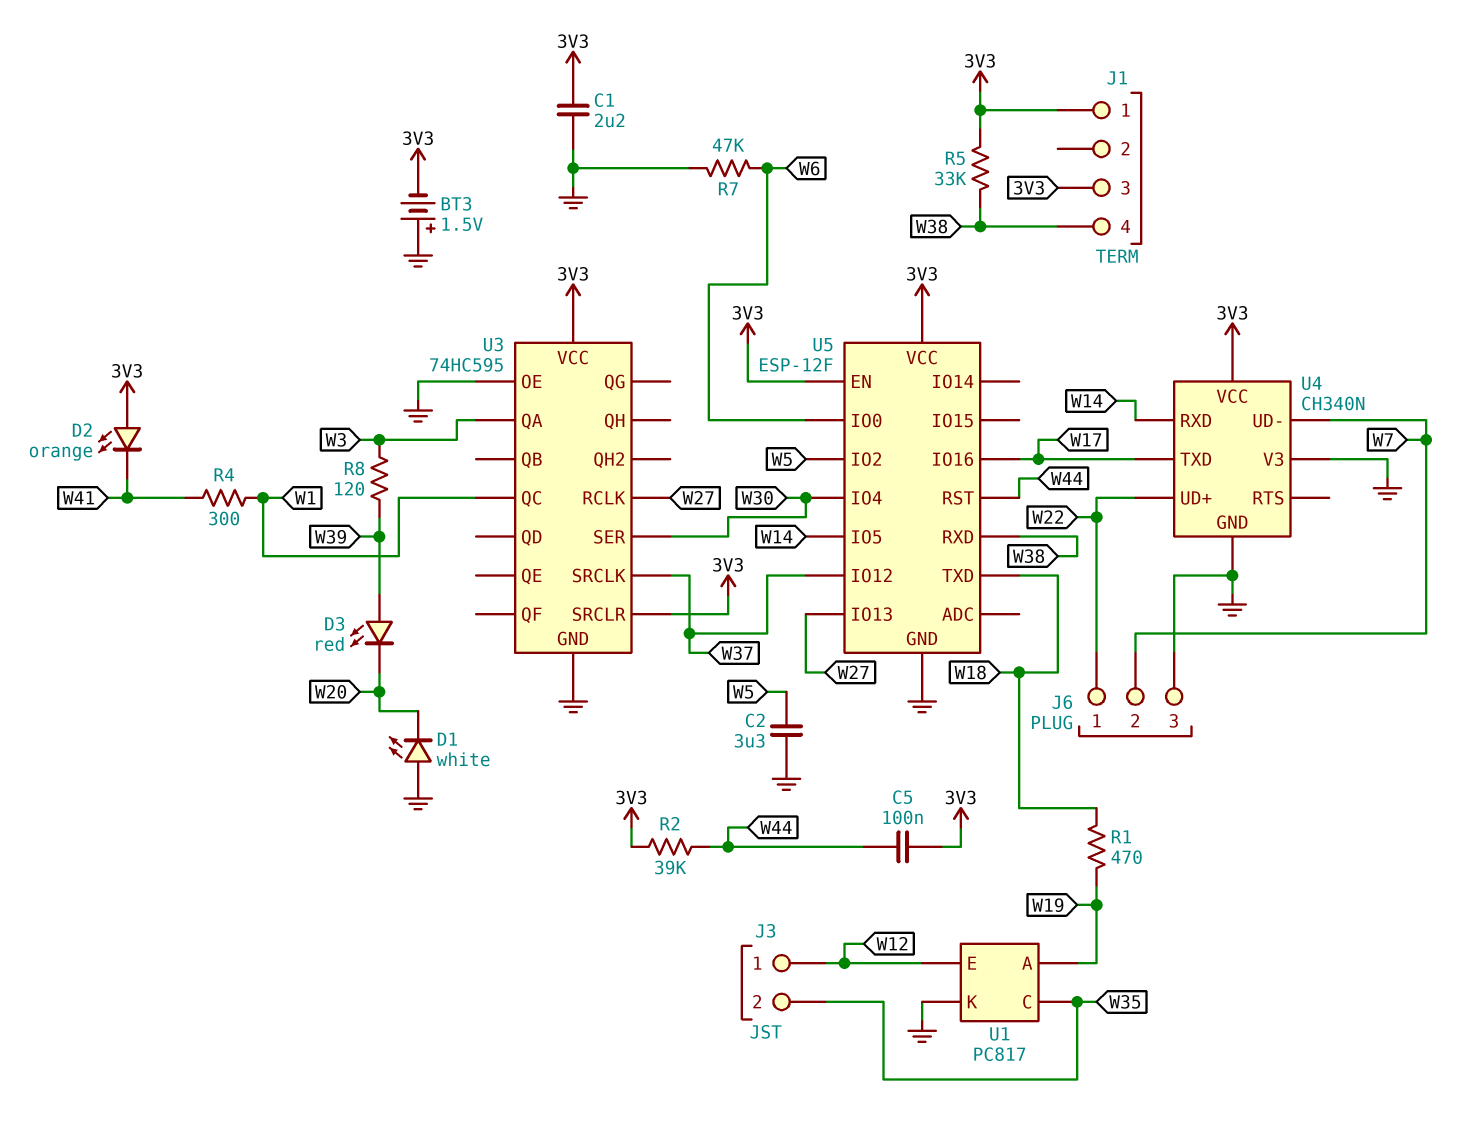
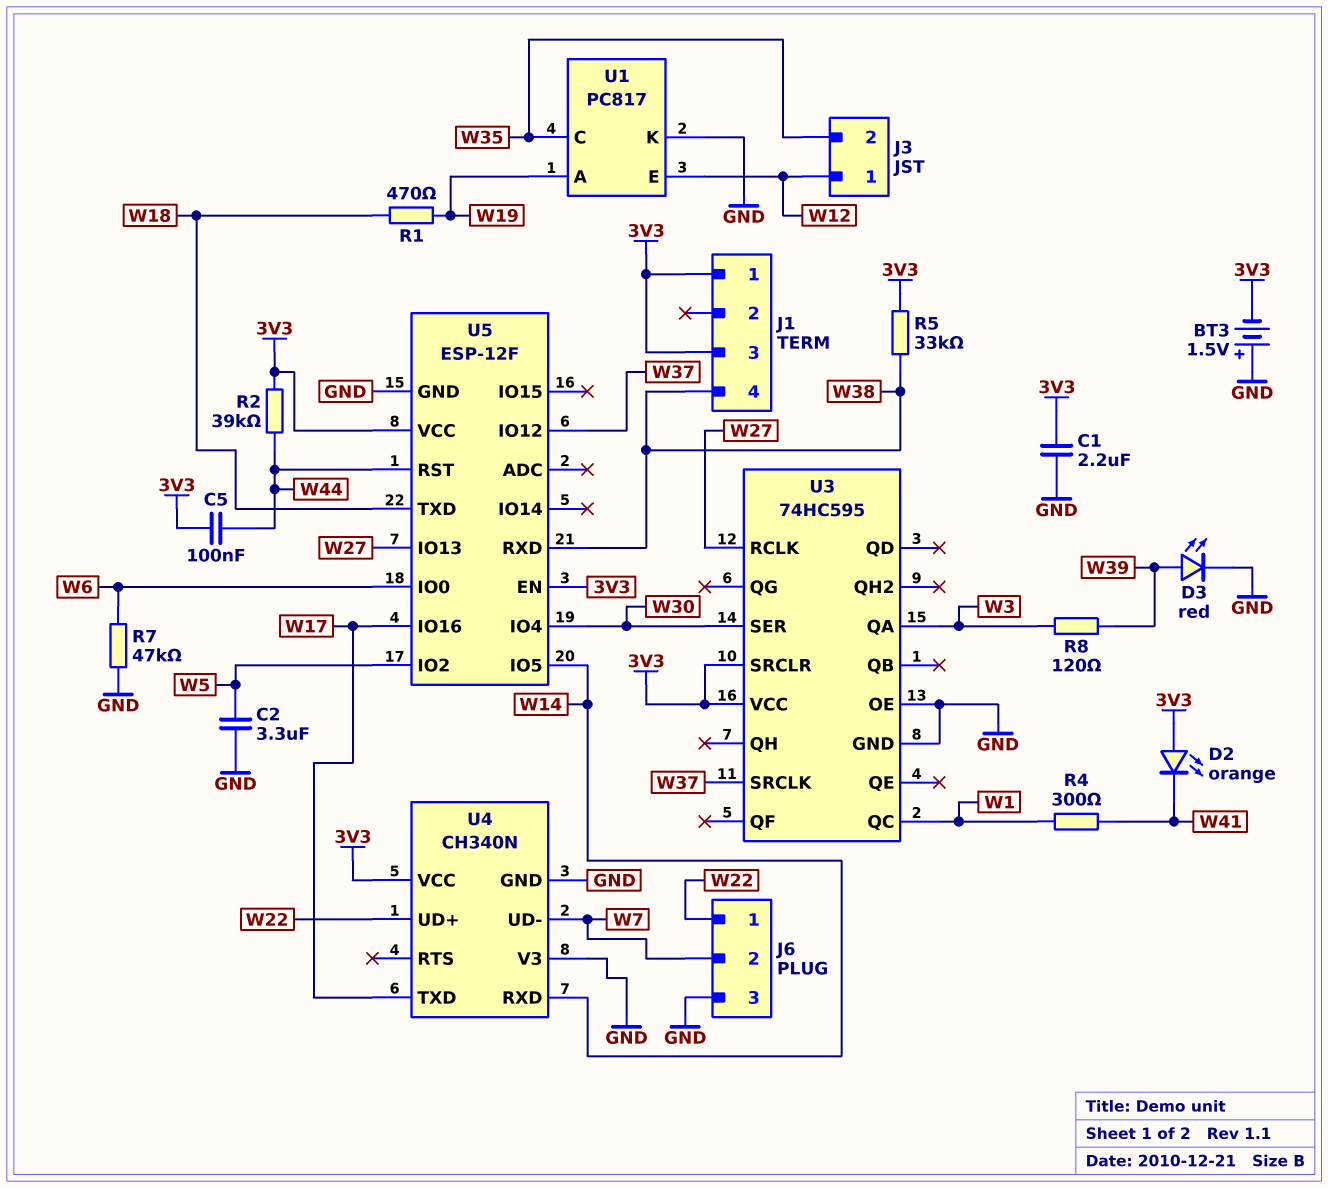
D1: LED white (A GND, K W20) -> none
D3: LED red (A W39, K W20) -> LED red (A W39, K GND)

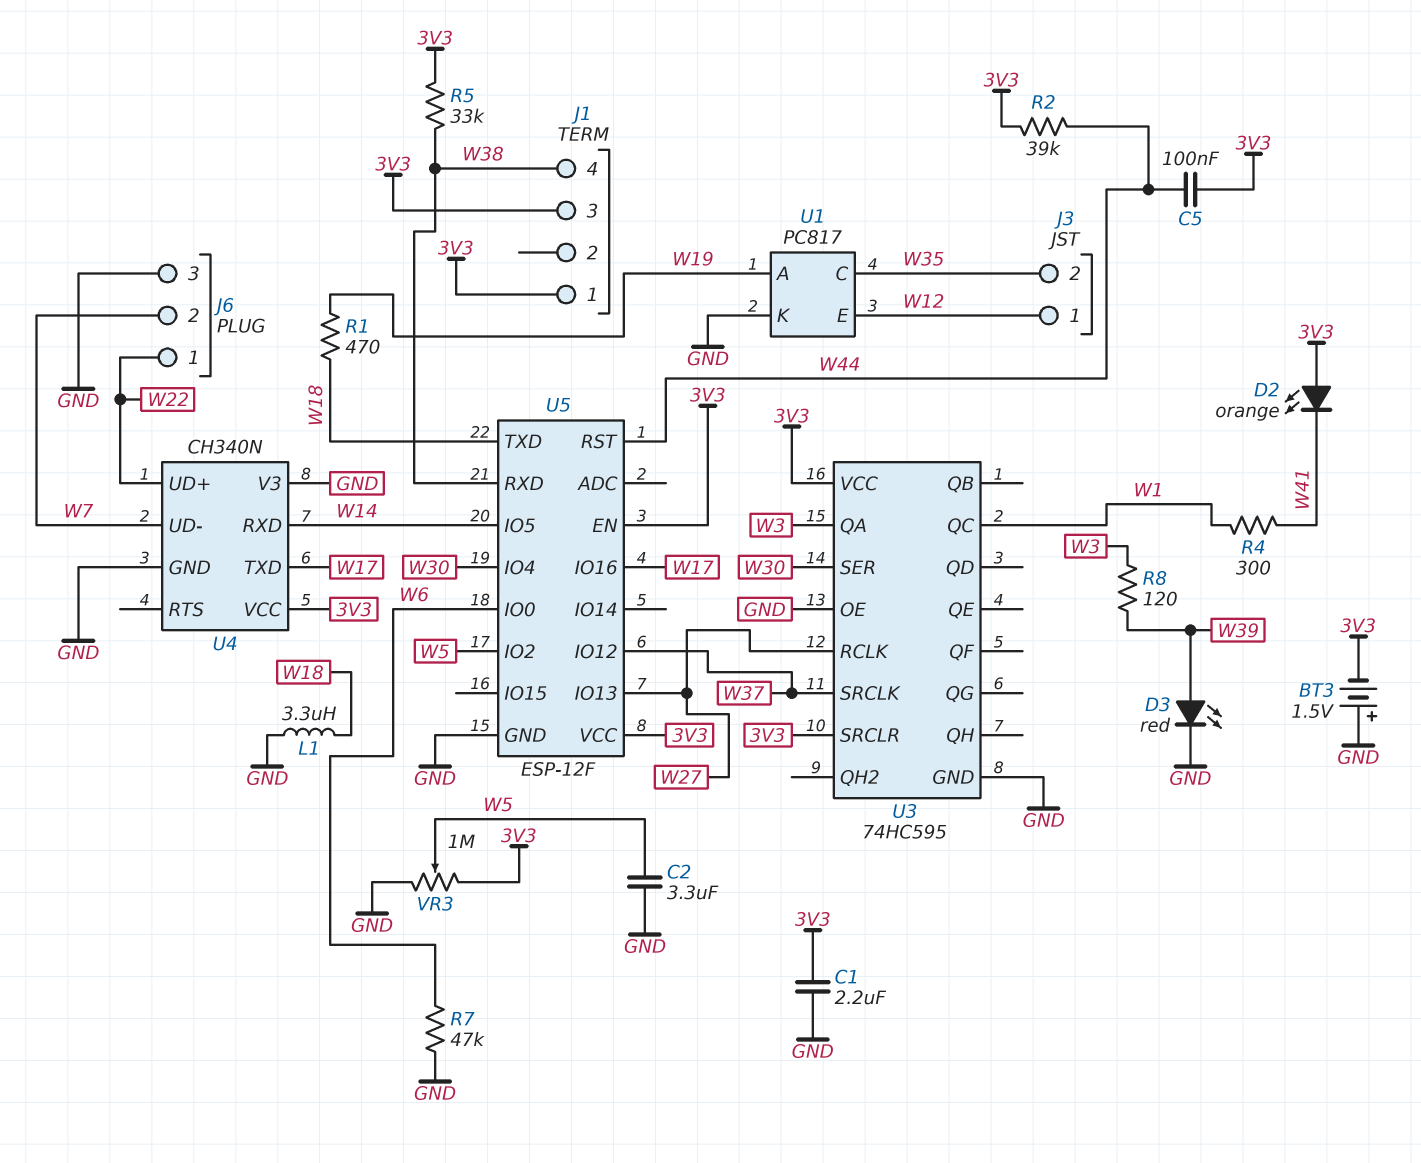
L1: none -> 3.3uH (GND, W18)
VR3: none -> 1M (3V3, GND, wiper W5)

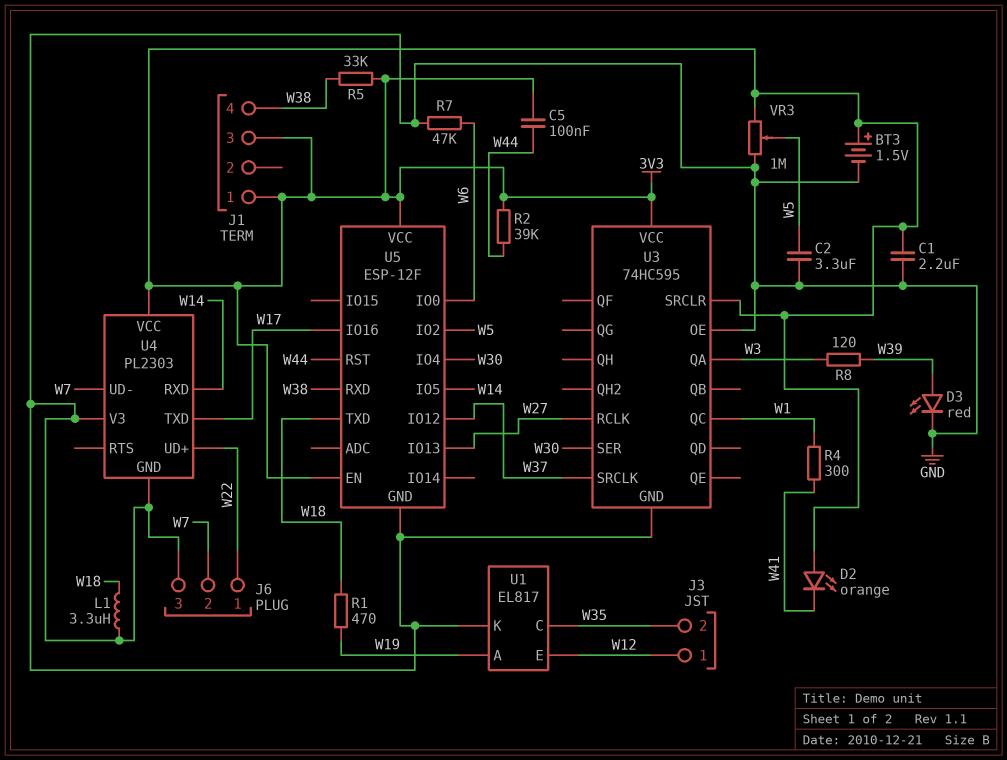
BT3: 1.5V (plus GND, minus 3V3) -> 1.5V (plus 3V3, minus GND)
U1: PC817 -> EL817
U4: CH340N -> PL2303

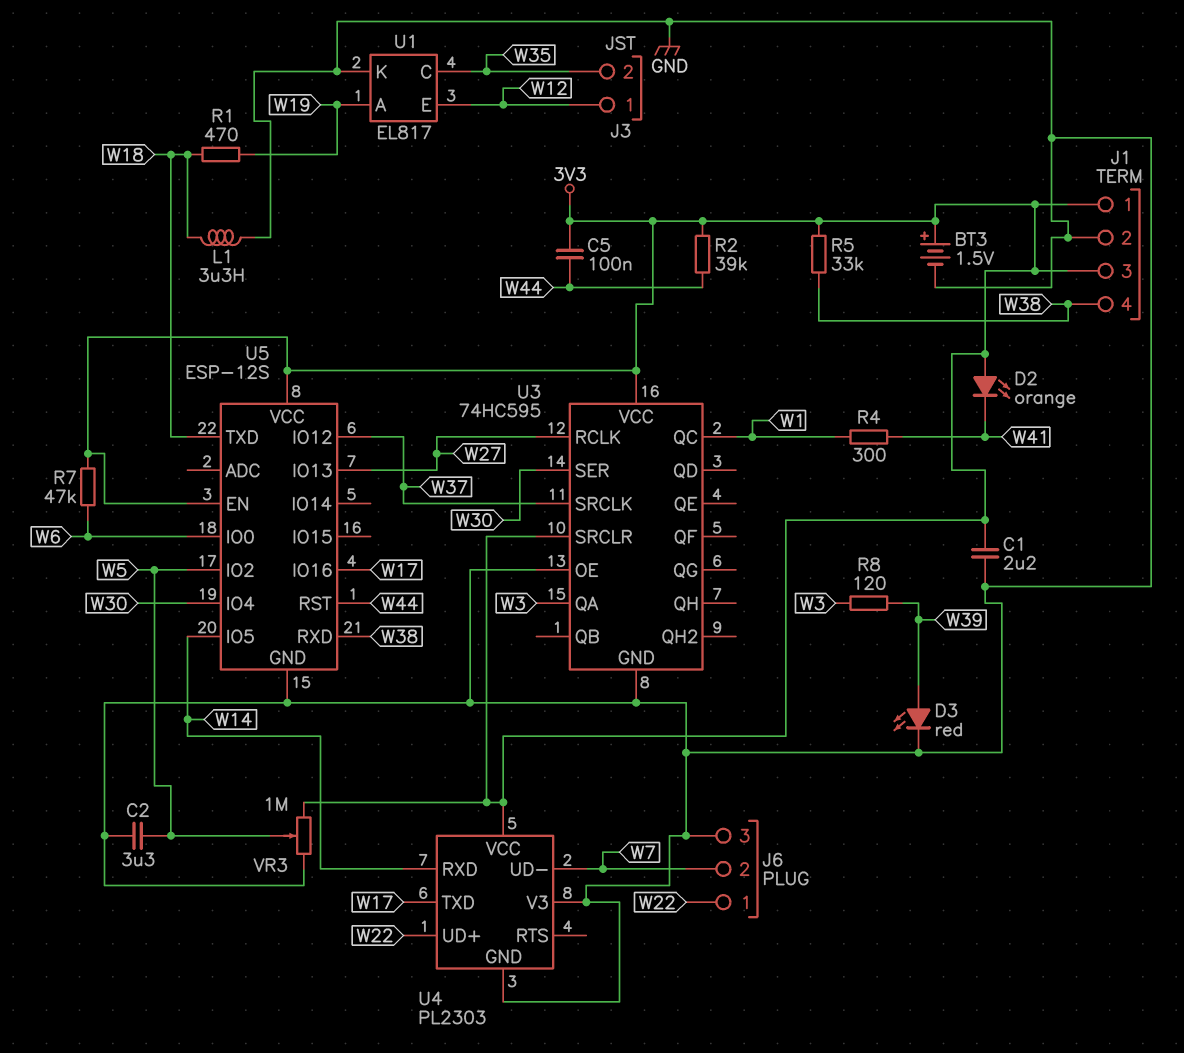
J1 pin 2: none -> GND
R7: 47k (GND, W6) -> 47k (3V3, W6)
U5: ESP-12F -> ESP-12S

